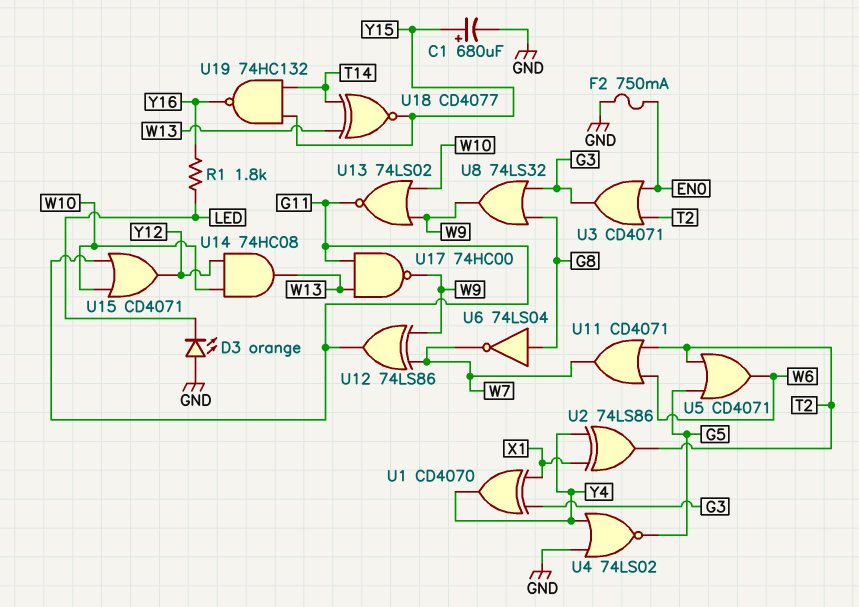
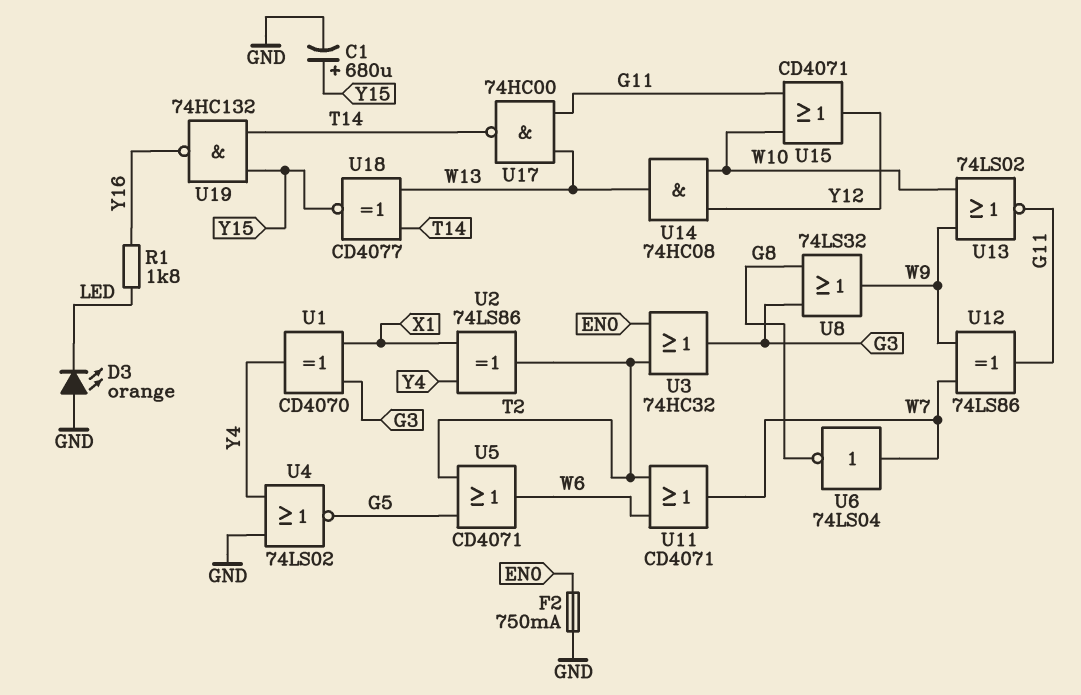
U3: OR CD4071 (in EN0, in T2, out G3) -> OR 74HC32 (in EN0, in T2, out G3)
U6: NOT 74LS04 (in G8, out W7) -> NOT 74LS04 (in W7, out G8)
U17: NAND 74HC00 (in G11, in W13, out W9) -> NAND 74HC00 (in G11, in W13, out T14)

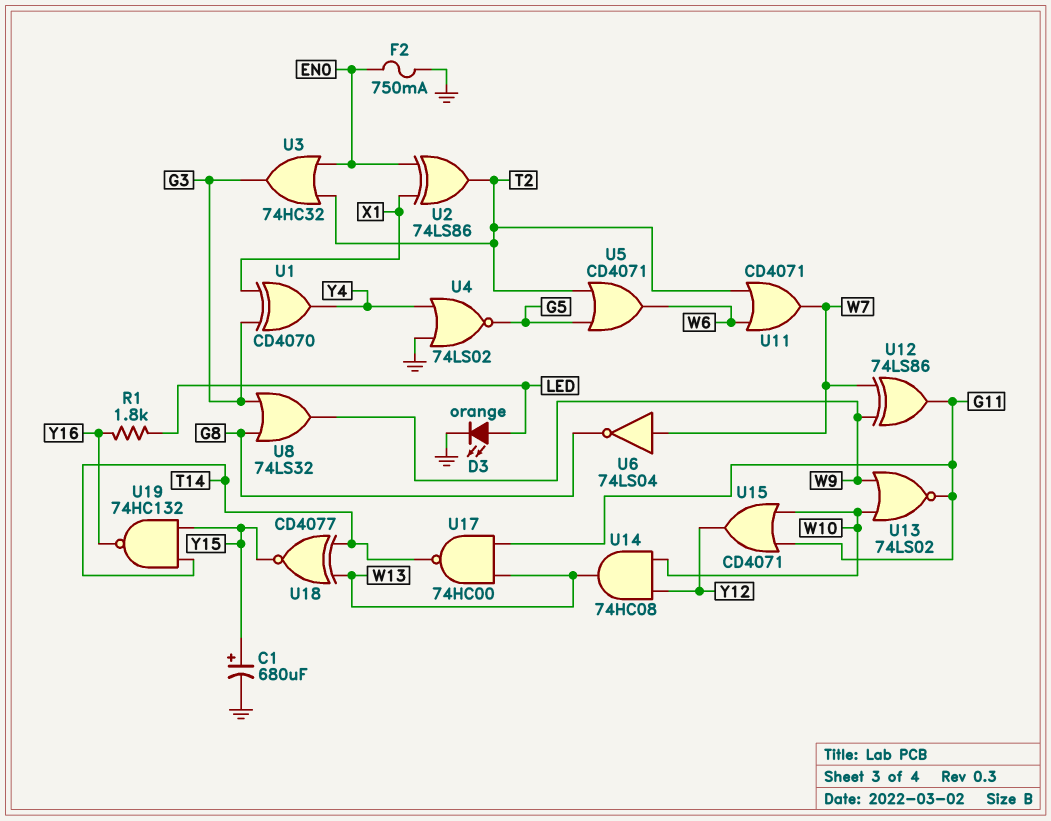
D3: LED orange (A GND, K LED) -> LED orange (A LED, K GND)
U2: XOR 74LS86 (in X1, in Y4, out T2) -> XOR 74LS86 (in EN0, in X1, out T2)

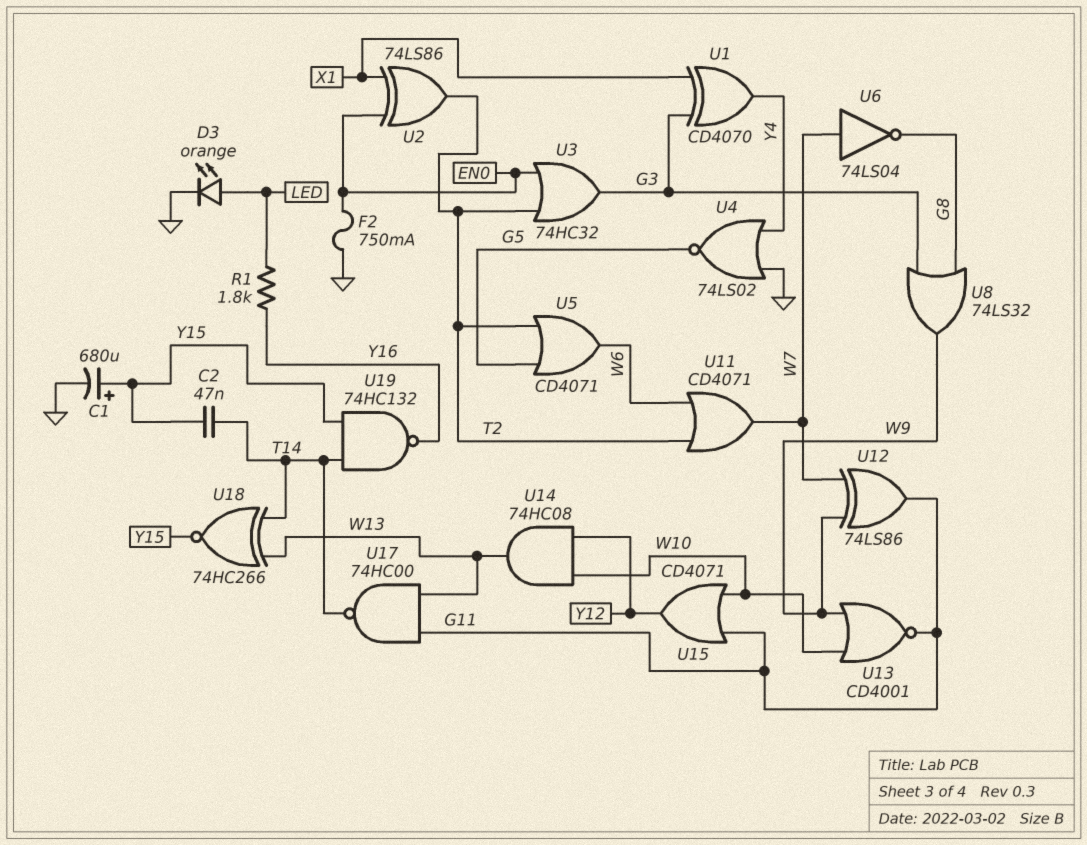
C2: none -> 47nF (T14, Y15)
U13: NOR 74LS02 (in W9, in W10, out G11) -> NOR CD4001 (in W9, in W10, out G11)
U18: XNOR CD4077 (in T14, in W13, out Y15) -> XNOR 74HC266 (in T14, in W13, out Y15)

